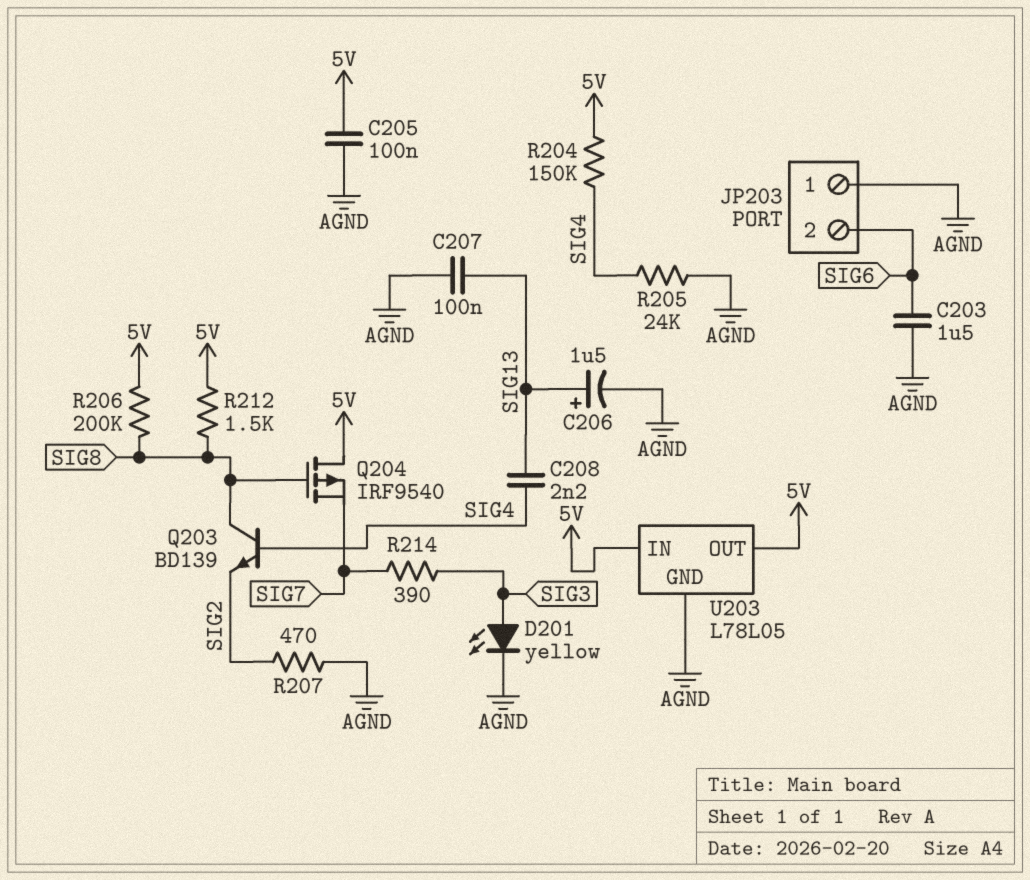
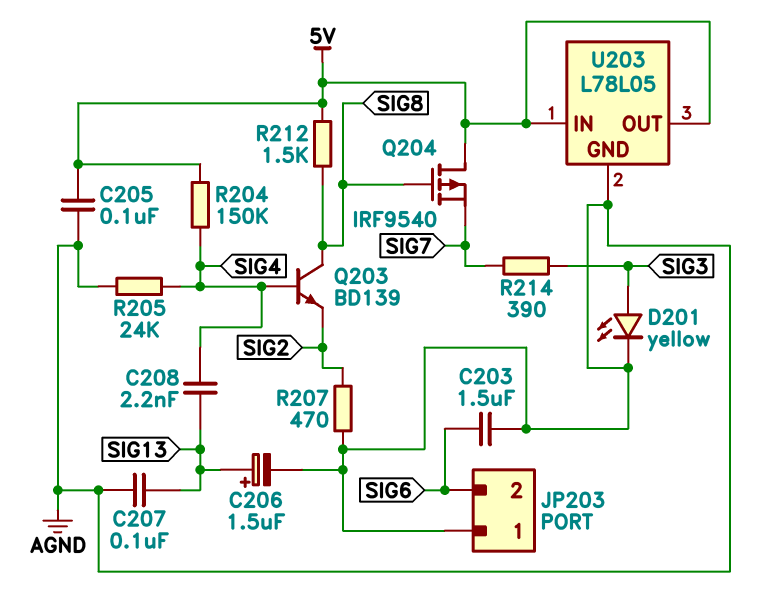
R206: 200k (5V, SIG8) -> none

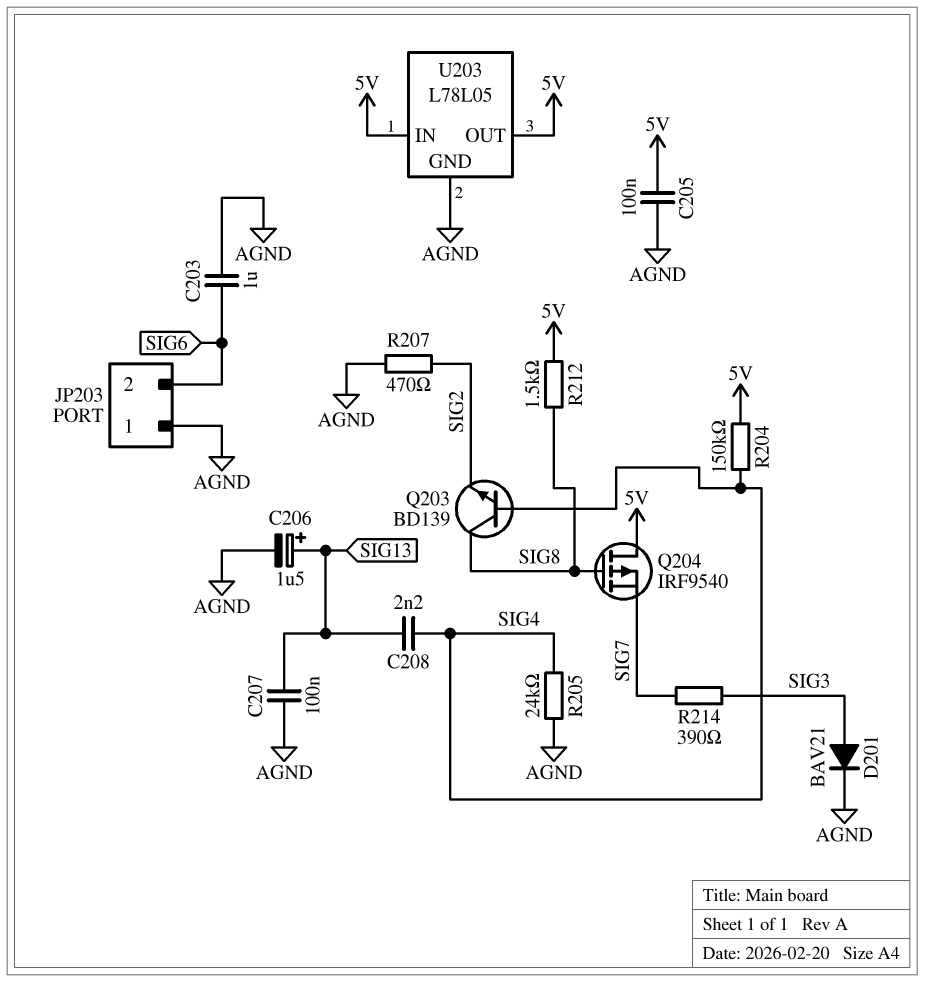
C203: 1.5uF (AGND, SIG6) -> 1uF (AGND, SIG6)
D201: LED yellow (A SIG3, K AGND) -> diode BAV21 (A SIG3, K AGND)

